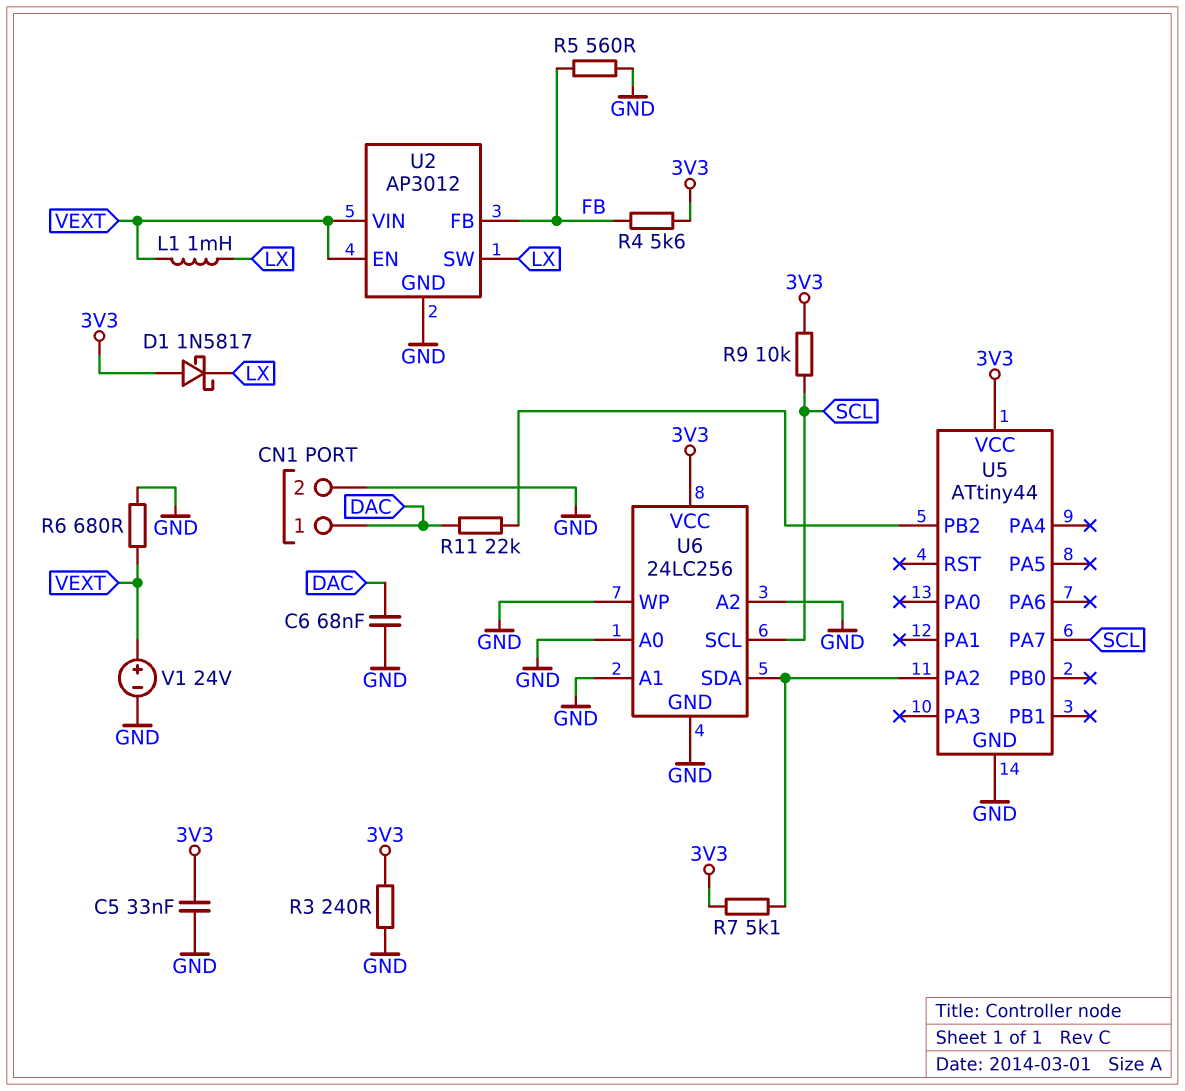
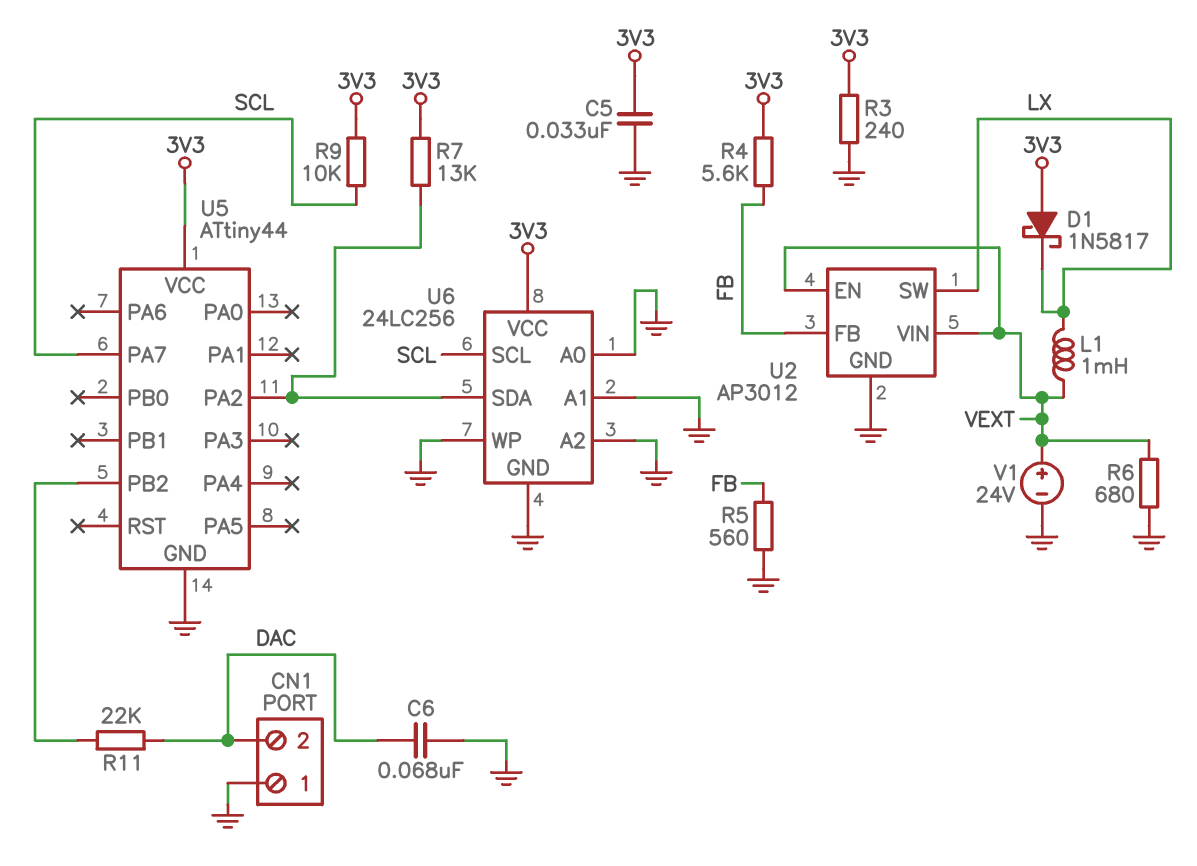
CN1 pin 1: DAC -> GND
CN1 pin 2: GND -> DAC
R7: 5.1k (3V3, U5/PA2) -> 13k (3V3, U5/PA2)

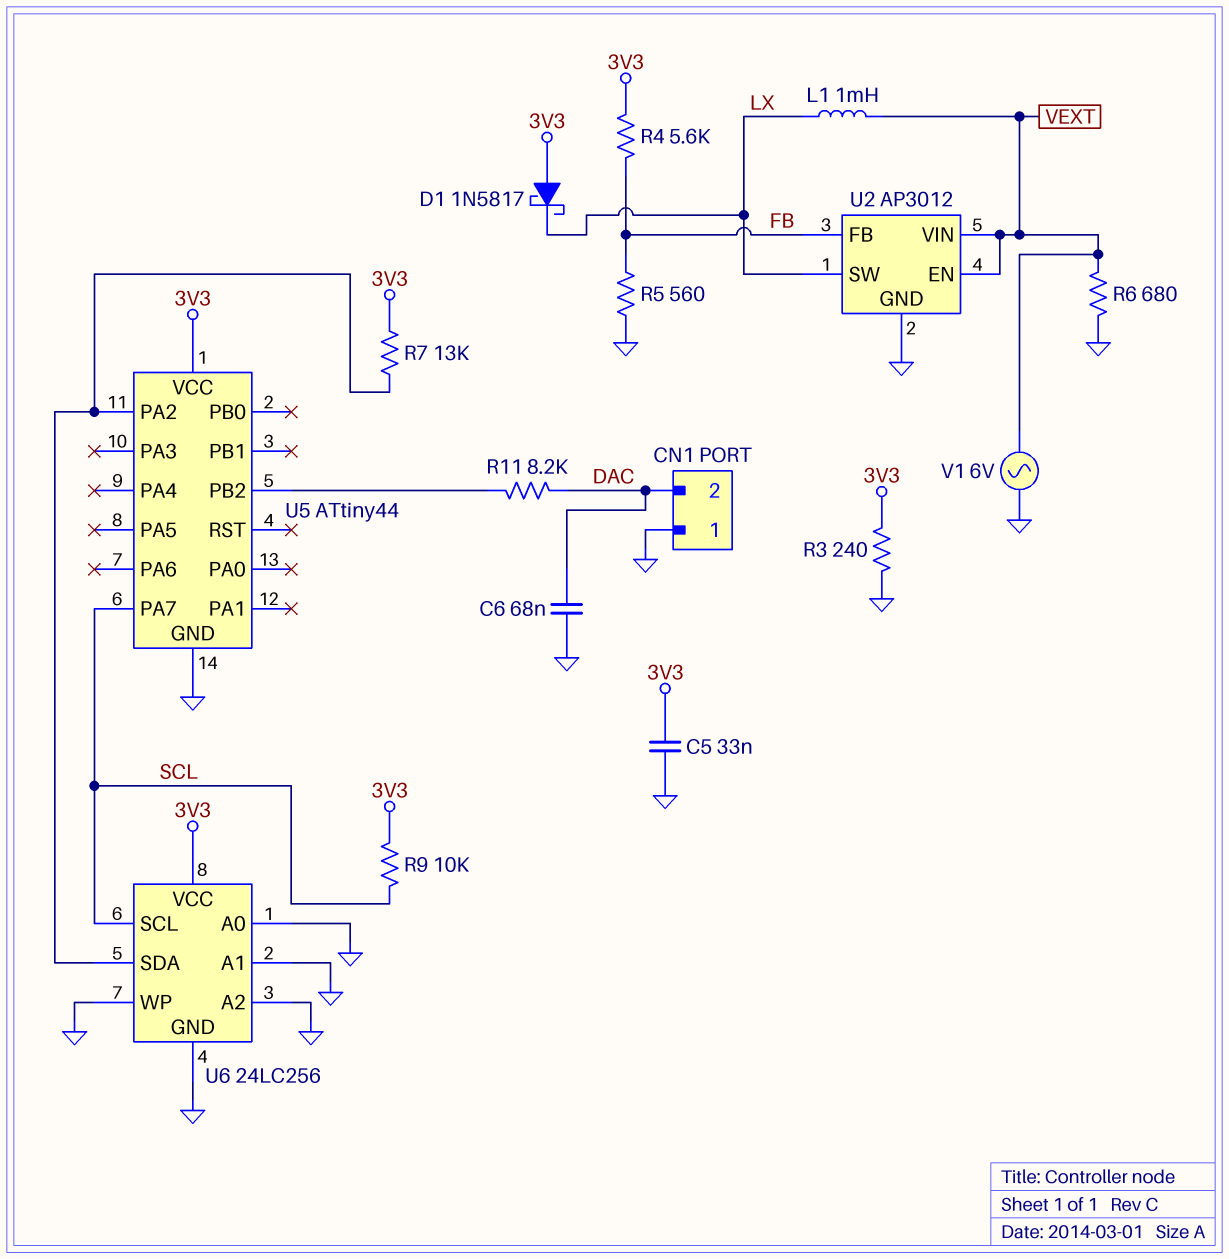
R11: 22k (DAC, U5/PB2) -> 8.2k (DAC, U5/PB2)
V1: 24V (plus VEXT, minus GND) -> AC 6V (GND, VEXT)

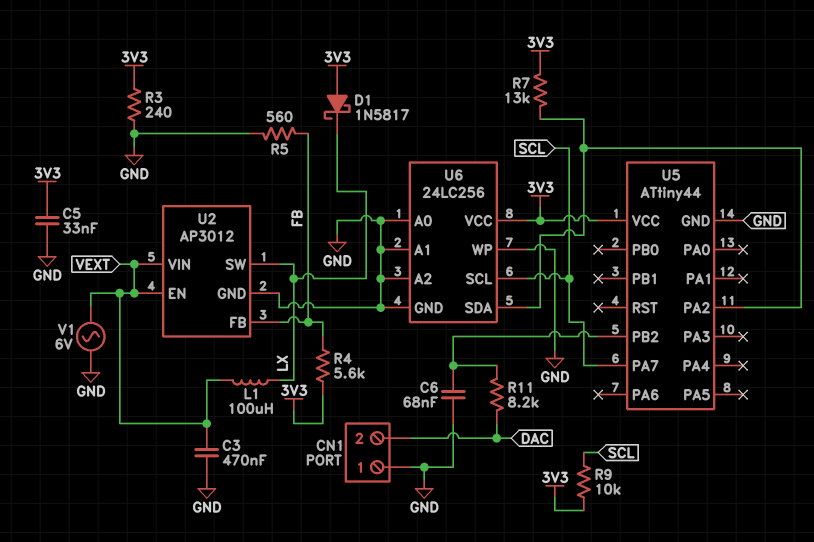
C3: none -> 470nF (GND, VEXT)
C6: 68nF (DAC, GND) -> 68nF (GND, U5/PB2)
L1: 1mH (LX, VEXT) -> 100uH (LX, VEXT)
R6: 680 (GND, VEXT) -> none

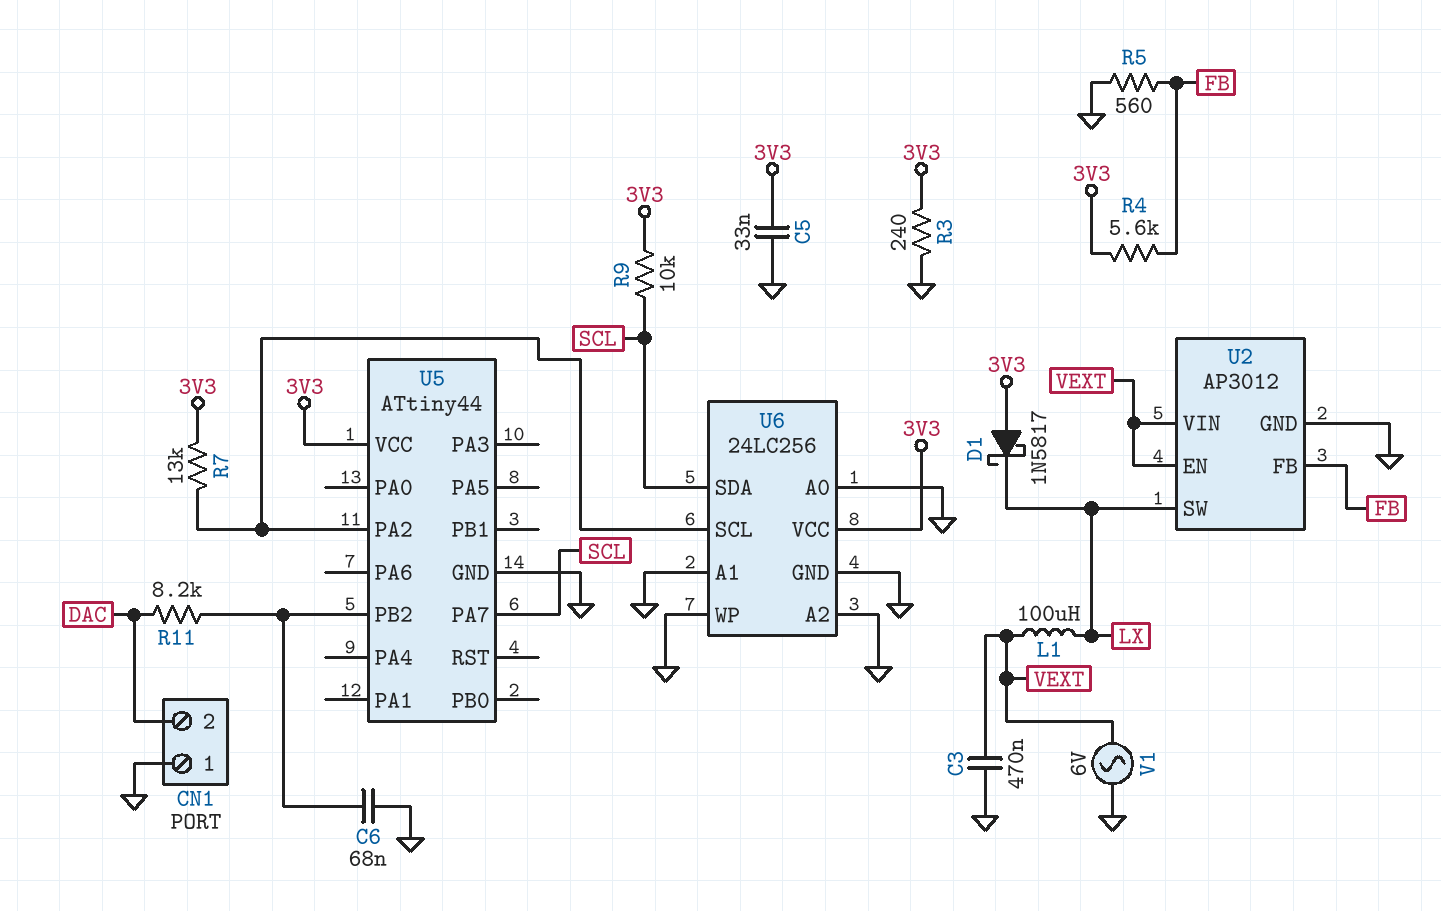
U6 pin SCL: SCL -> U5/PA2
U6 pin SDA: U5/PA2 -> SCL

